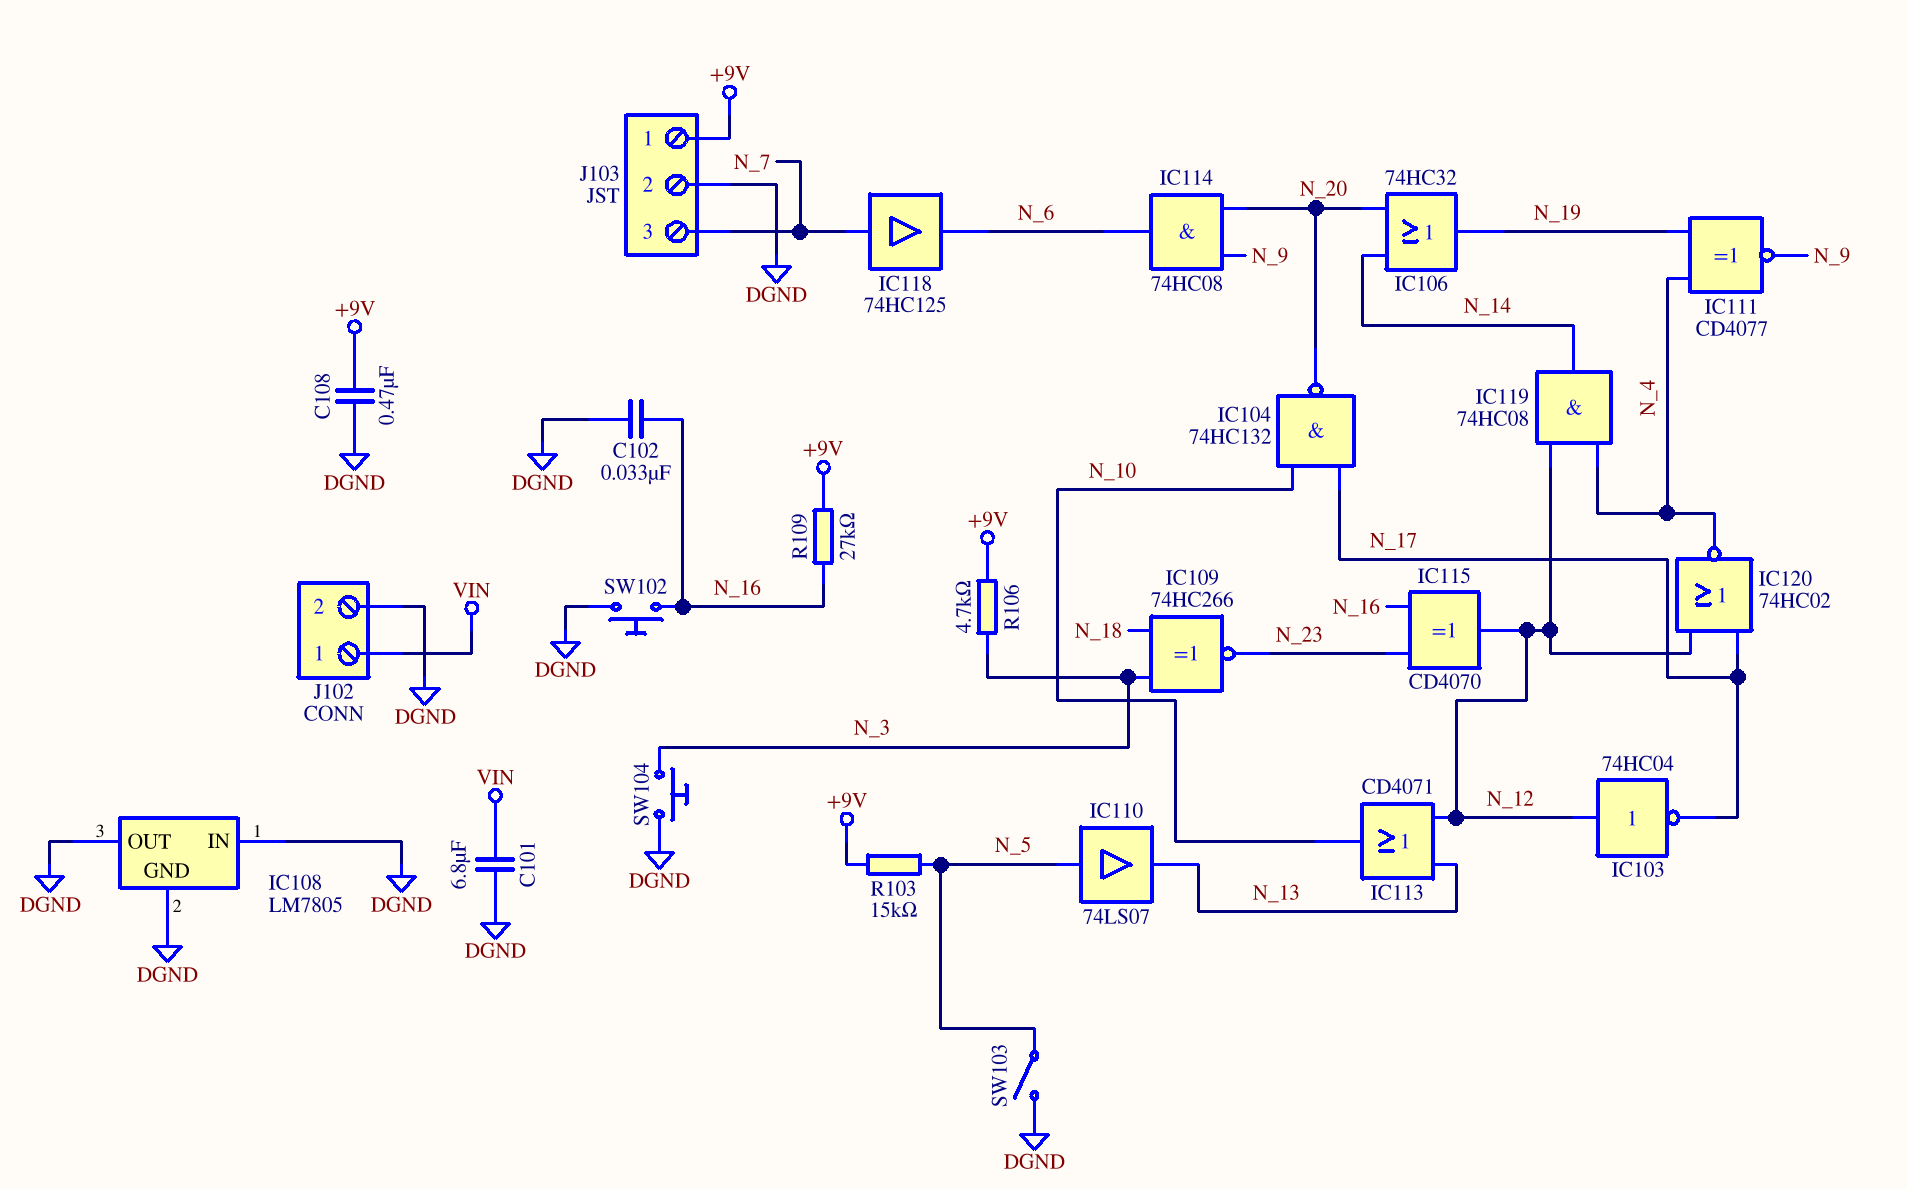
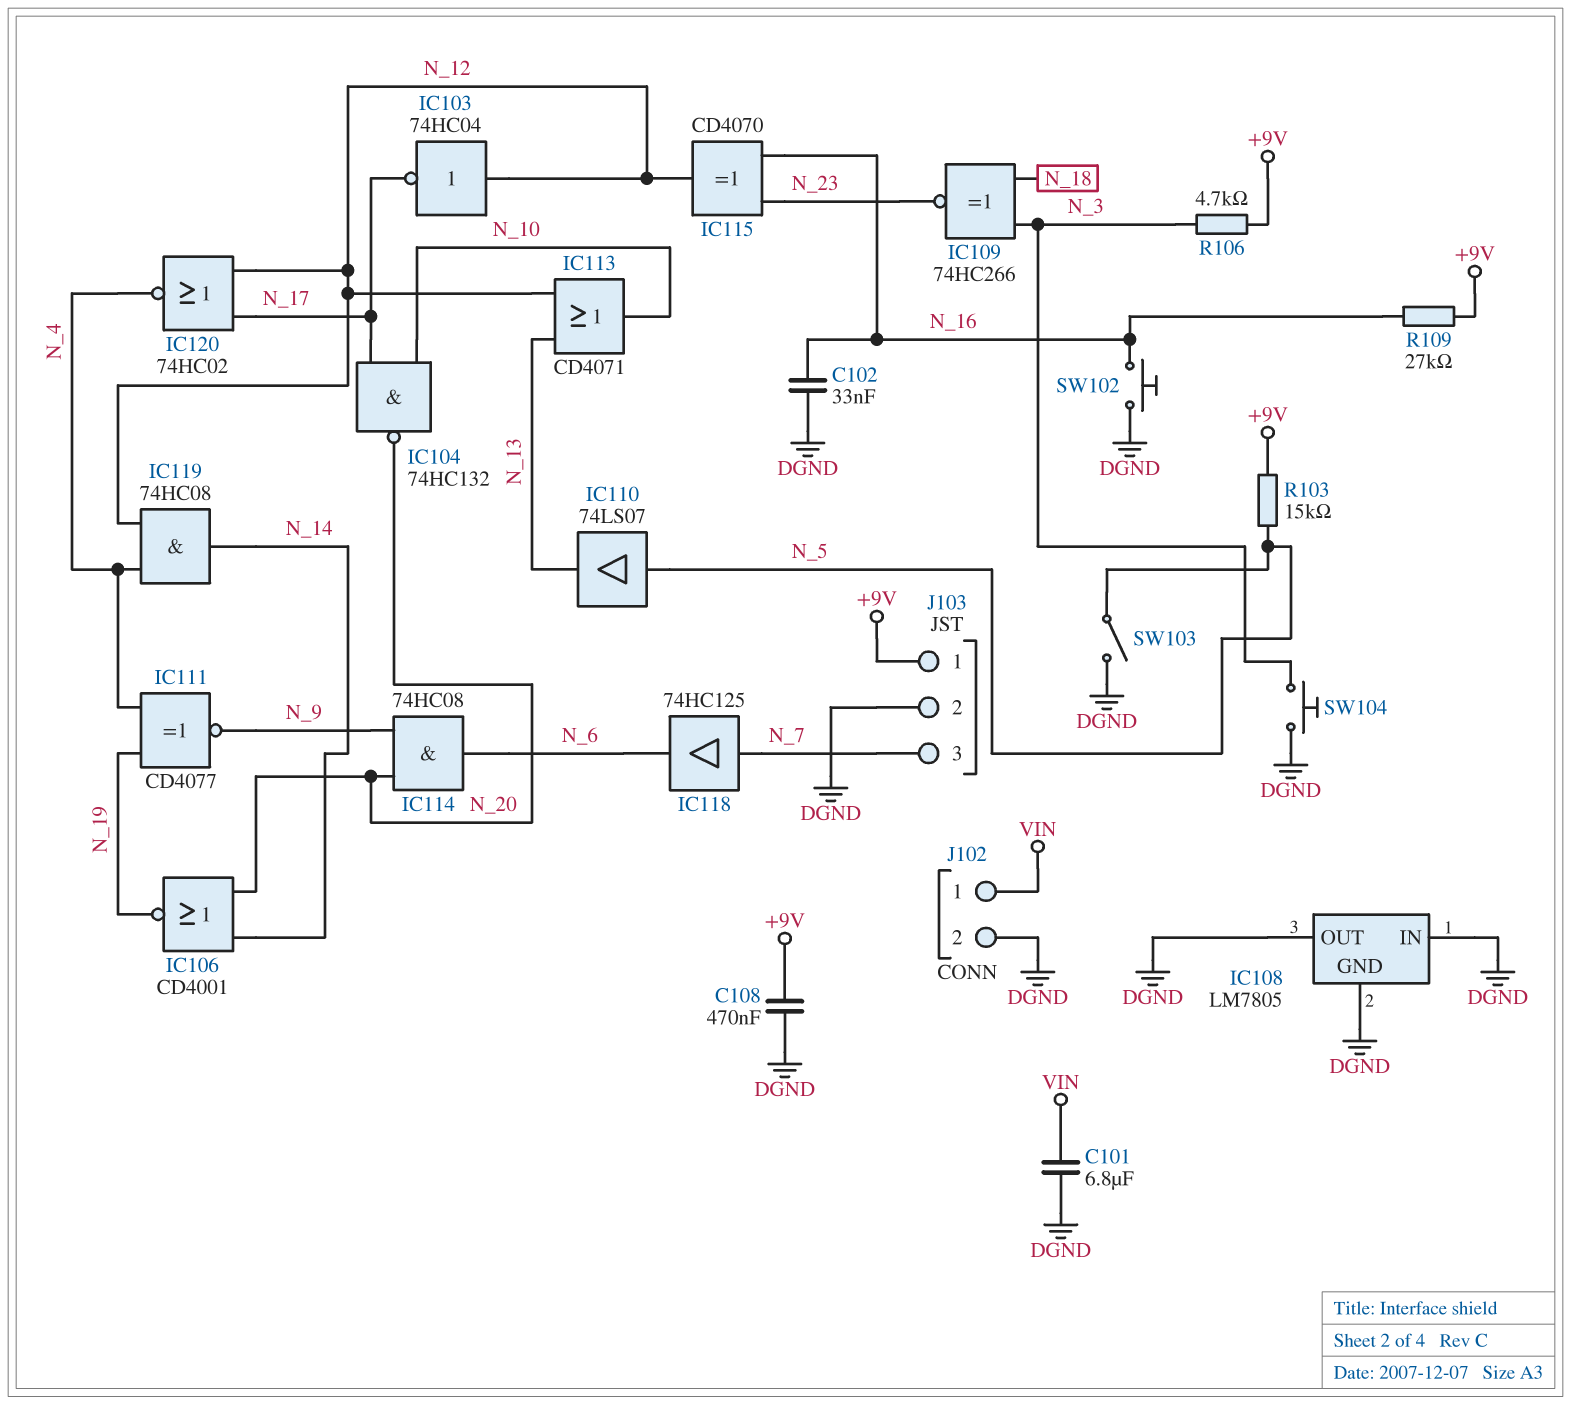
IC106: OR 74HC32 (in N_14, in N_20, out N_19) -> NOR CD4001 (in N_14, in N_20, out N_19)

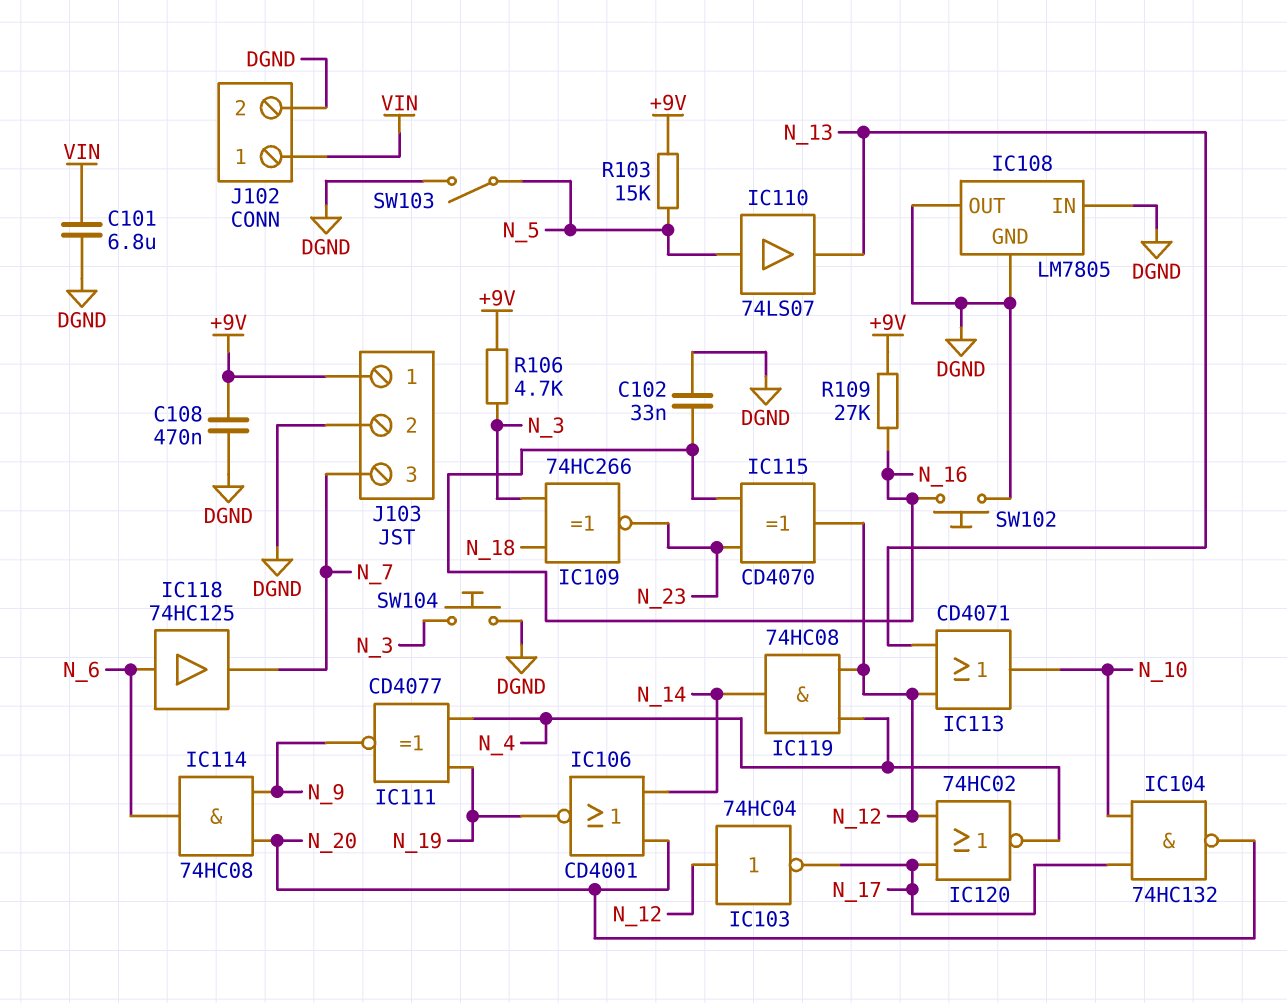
IC118: buffer 74HC125 (in N_7, out N_6) -> buffer 74HC125 (in N_6, out N_7)

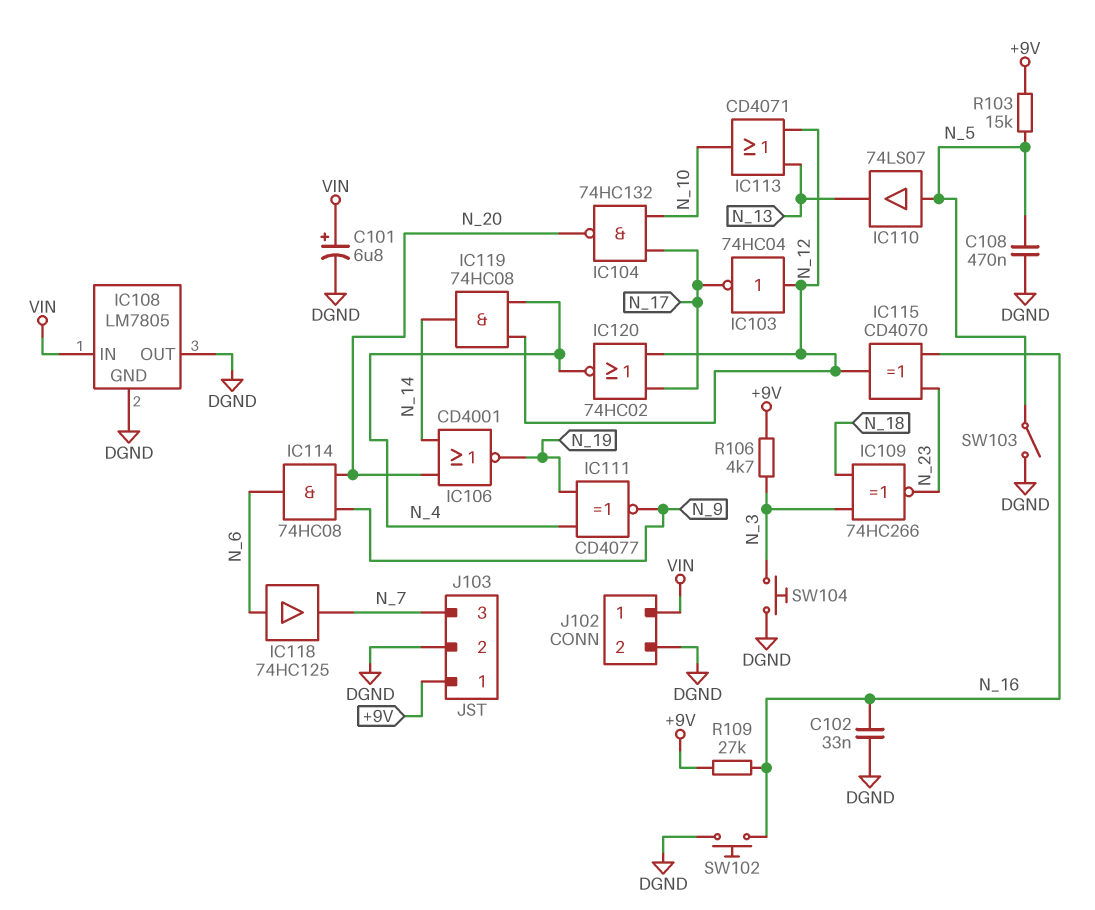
C101: 6.8uF (DGND, VIN) -> 6.8uF (plus VIN, minus DGND)
C108: 470nF (+9V, DGND) -> 470nF (DGND, N_5)
IC108 pin IN: DGND -> VIN

